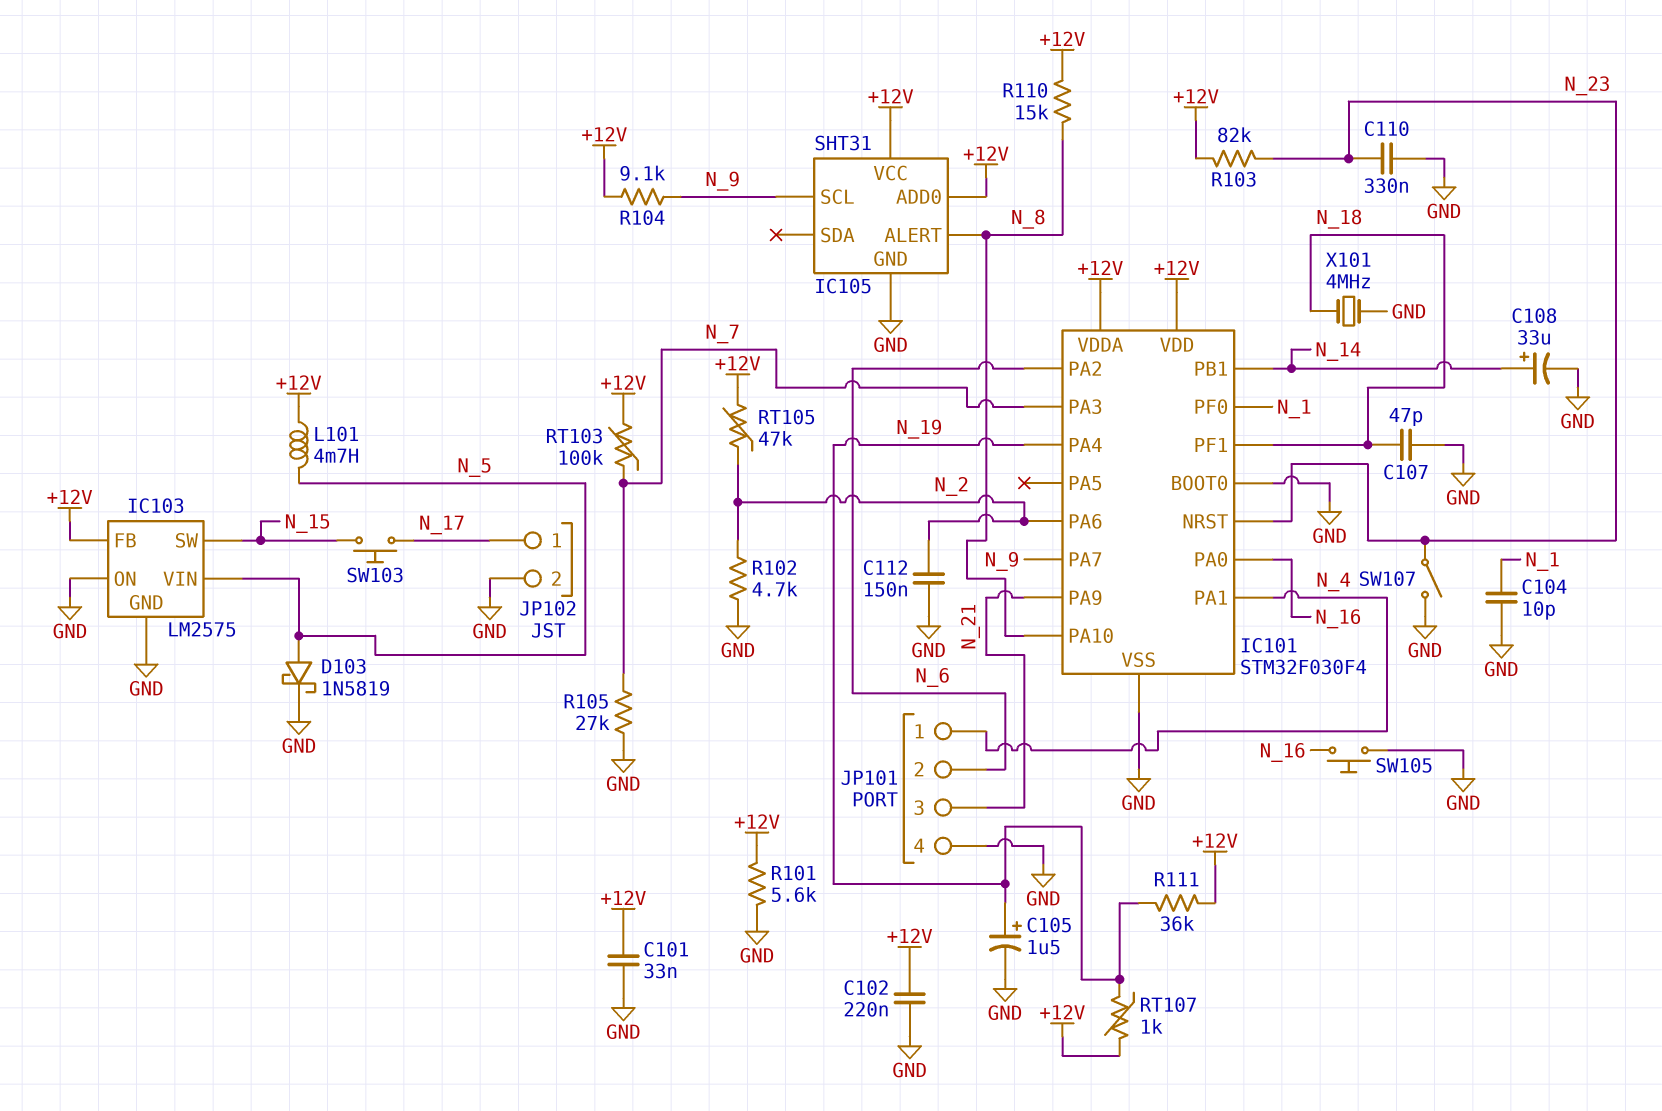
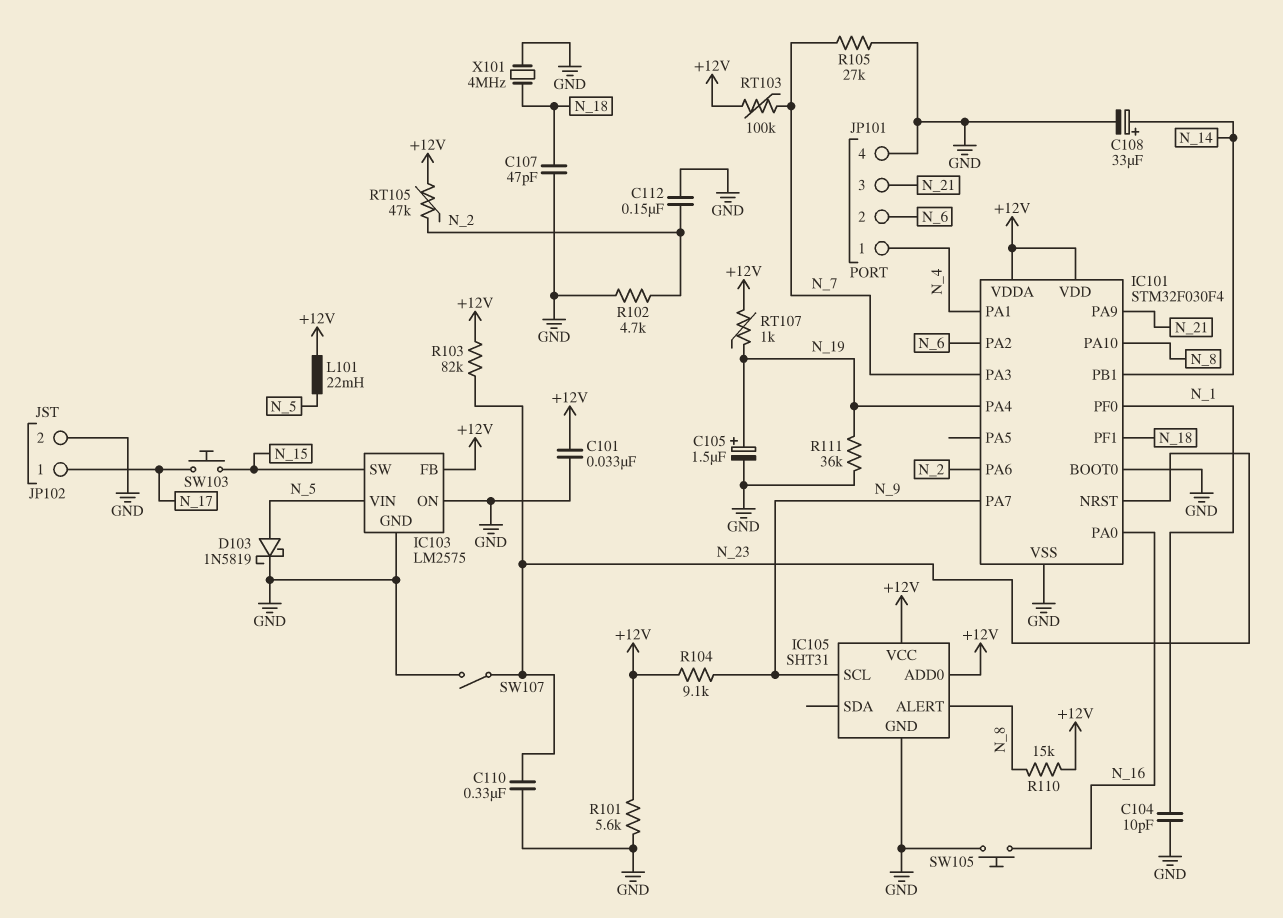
C102: 220nF (+12V, GND) -> none
L101: 4.7mH (+12V, N_5) -> 22mH (+12V, N_5)
R111: 36k (+12V, N_19) -> 36k (GND, N_19)

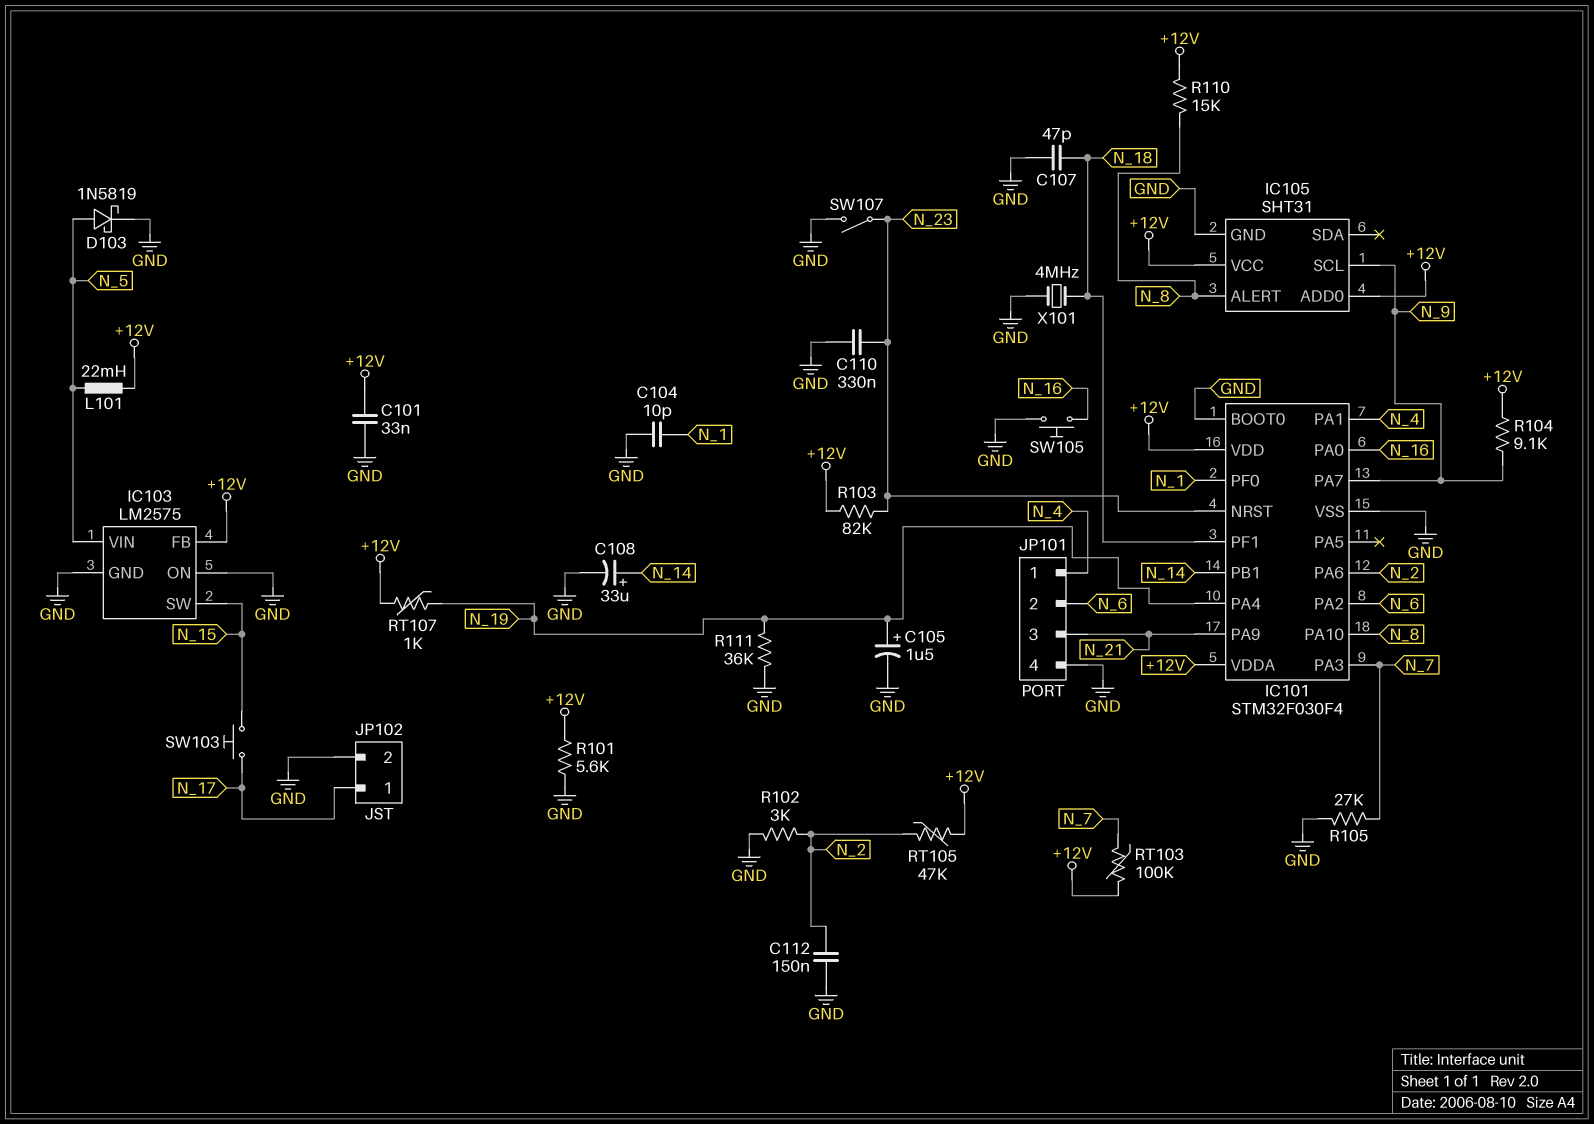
R102: 4.7k (GND, N_2) -> 3k (GND, N_2)

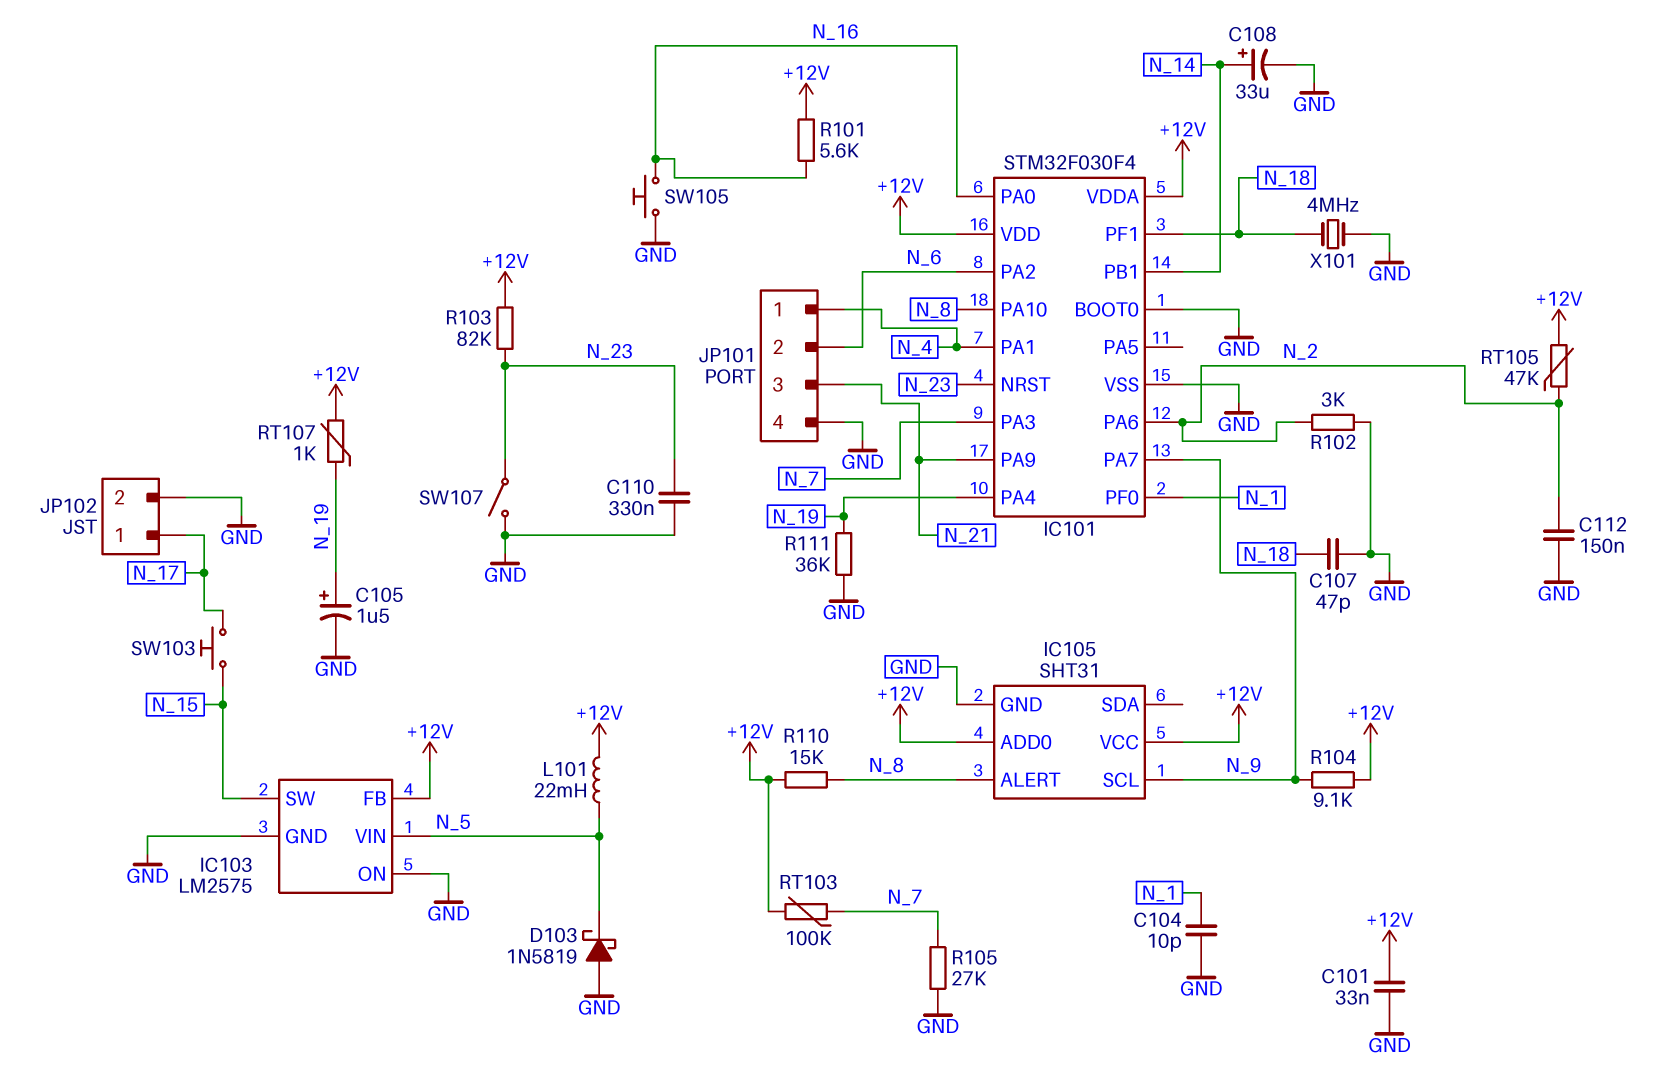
D103: schottky 1N5819 (A N_5, K GND) -> schottky 1N5819 (A GND, K N_5)
R101: 5.6k (+12V, GND) -> 5.6k (+12V, N_16)

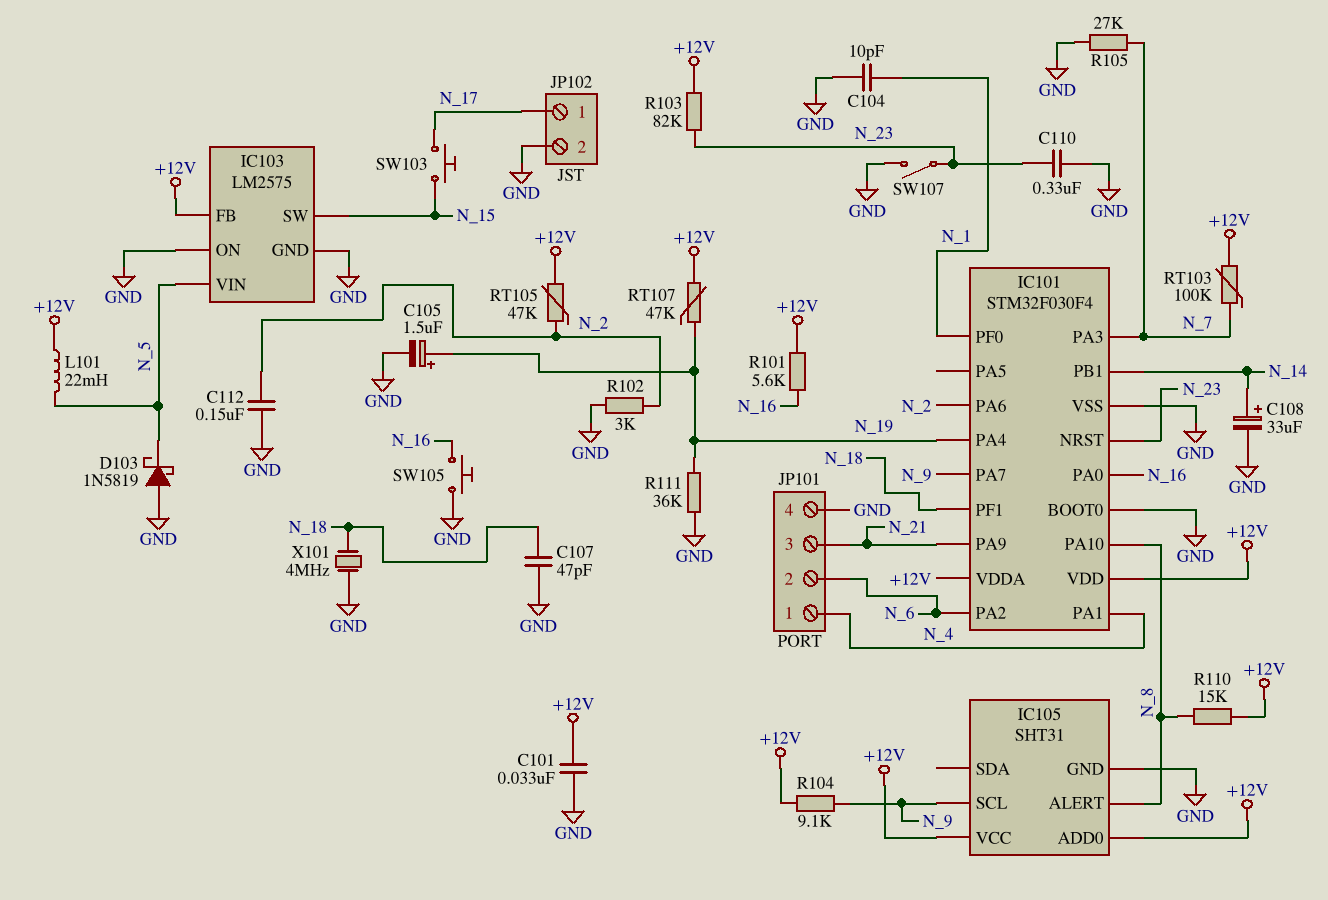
RT107: 1k (+12V, N_19) -> 47k (+12V, N_19)

